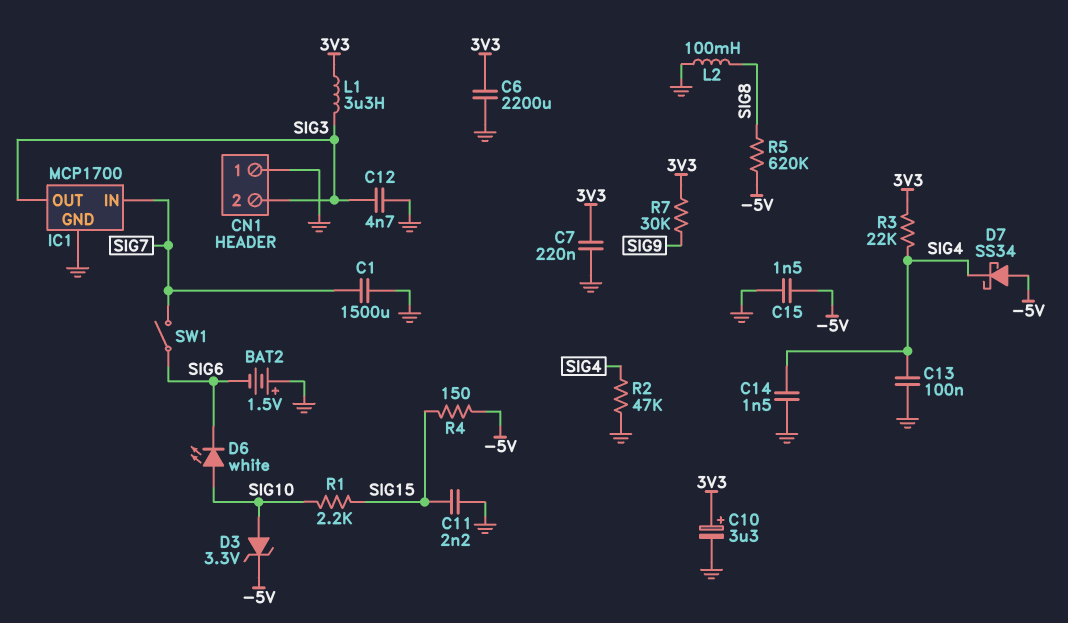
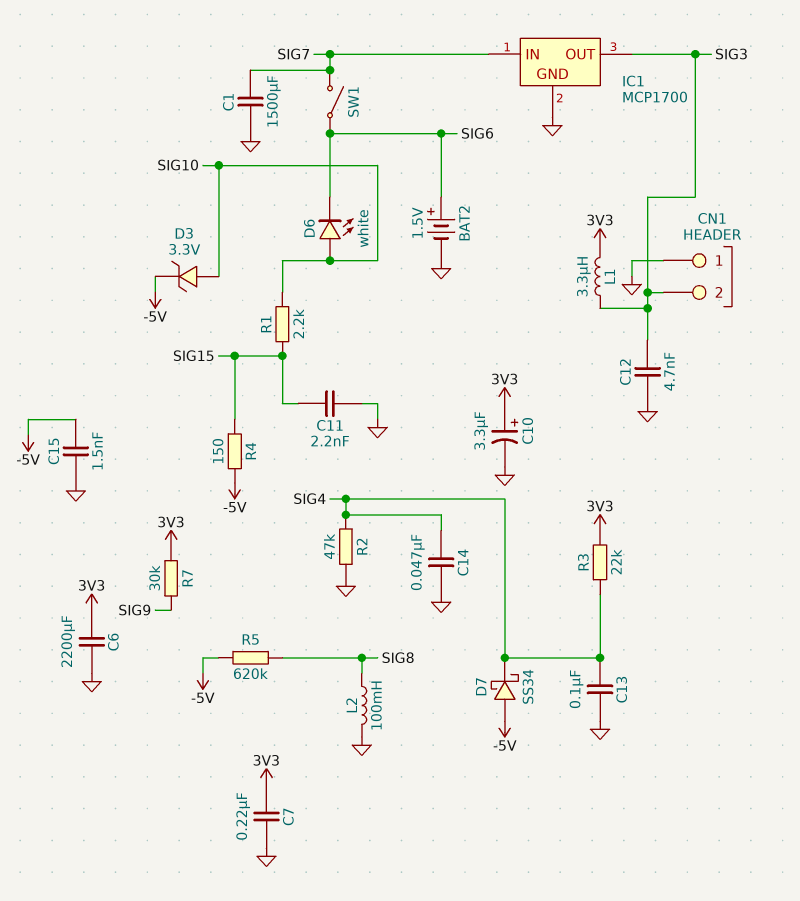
BAT2: 1.5V (plus GND, minus SIG6) -> 1.5V (plus SIG6, minus GND)
C14: 1.5nF (GND, SIG4) -> 47nF (GND, SIG4)

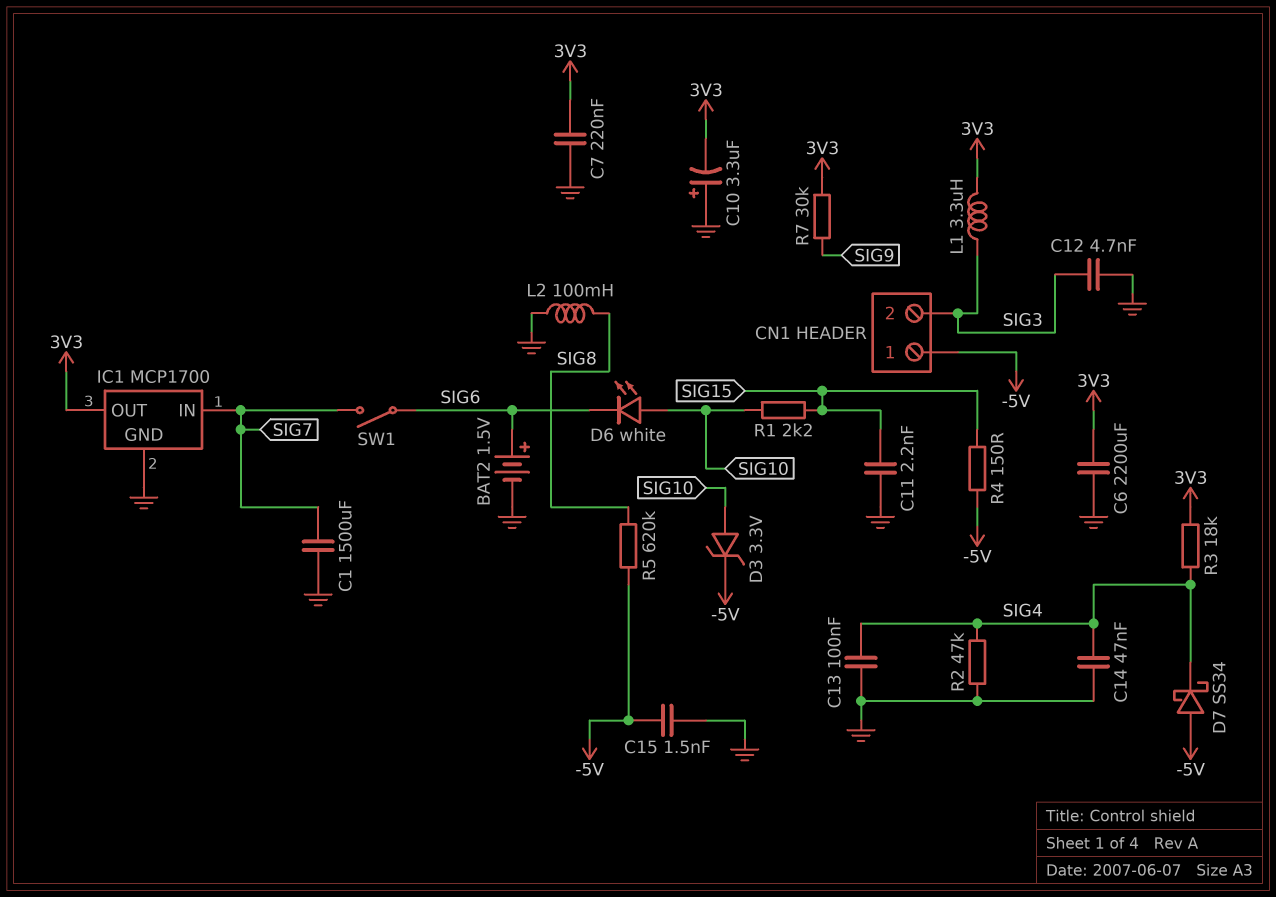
C10: 3.3uF (plus 3V3, minus GND) -> 3.3uF (plus GND, minus 3V3)
CN1 pin 1: GND -> -5V
IC1 pin OUT: SIG3 -> 3V3
R3: 22k (3V3, SIG4) -> 18k (3V3, SIG4)

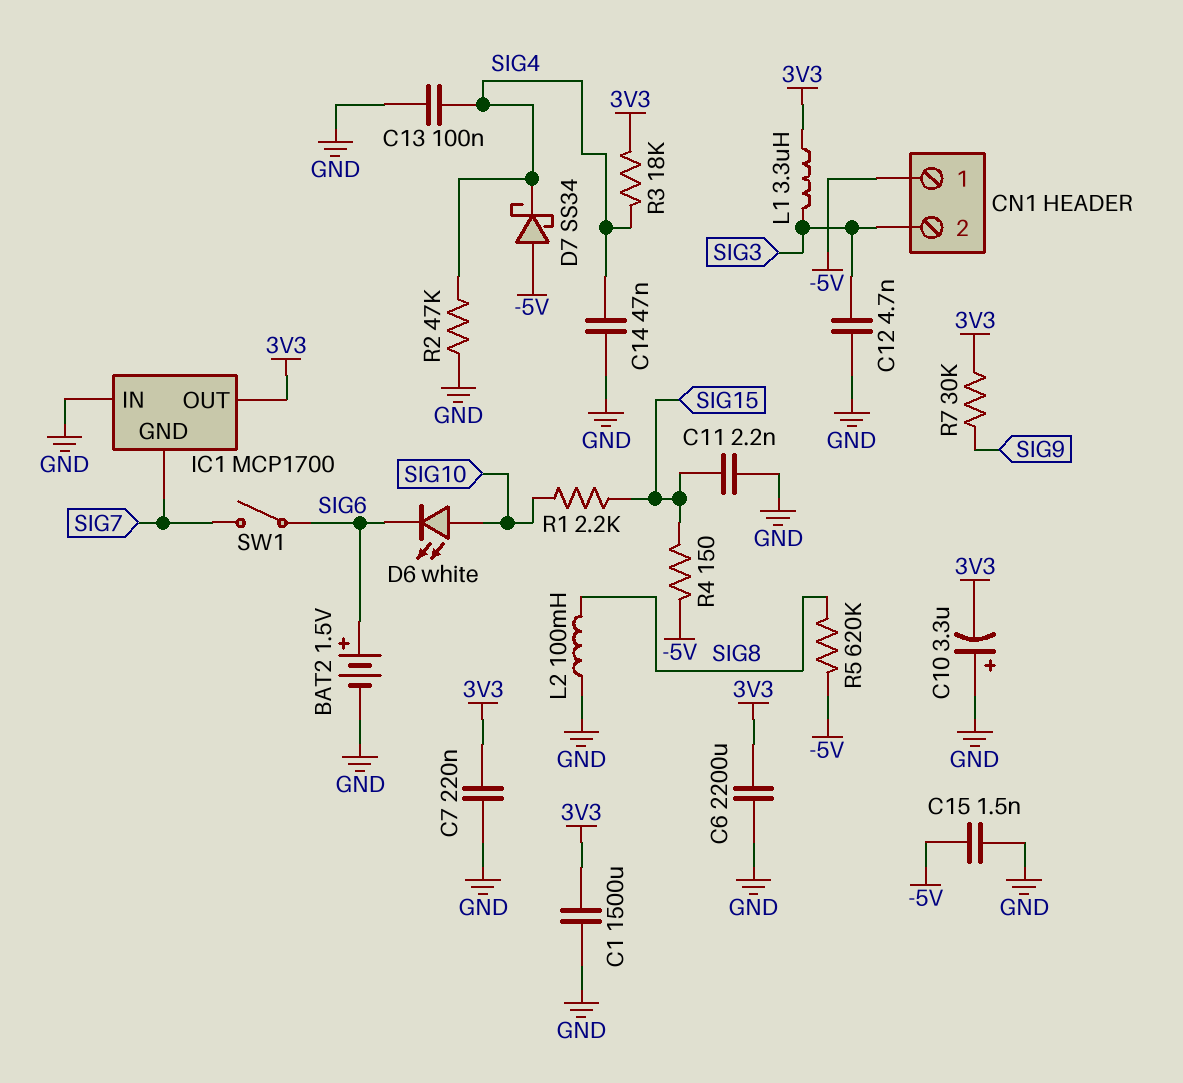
C1: 1500uF (GND, SIG7) -> 1500uF (3V3, GND)
D3: zener 3.3V (A SIG10, K -5V) -> none
IC1 pin GND: GND -> SIG7
IC1 pin IN: SIG7 -> GND

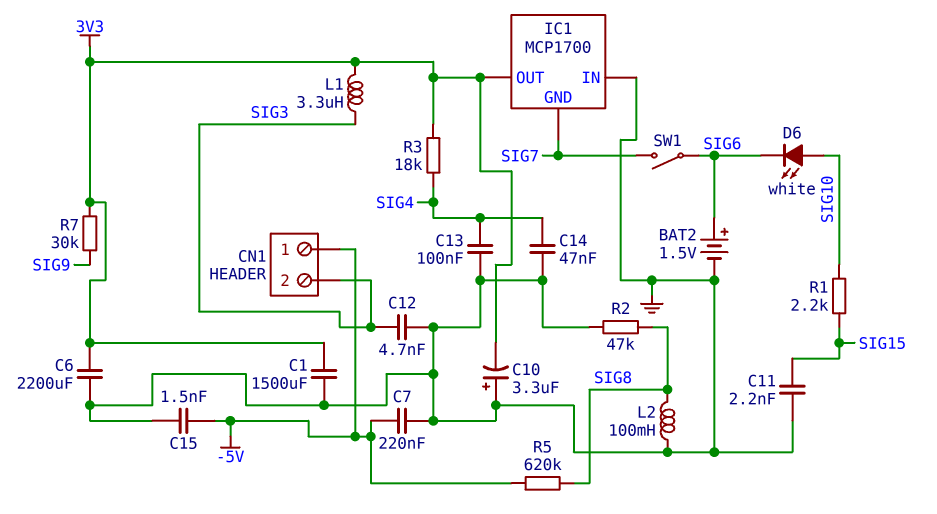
C7: 220nF (3V3, GND) -> 220nF (-5V, GND)
D7: schottky SS34 (A -5V, K SIG4) -> none
R2: 47k (GND, SIG4) -> 47k (GND, SIG8)
R4: 150 (-5V, SIG15) -> none

